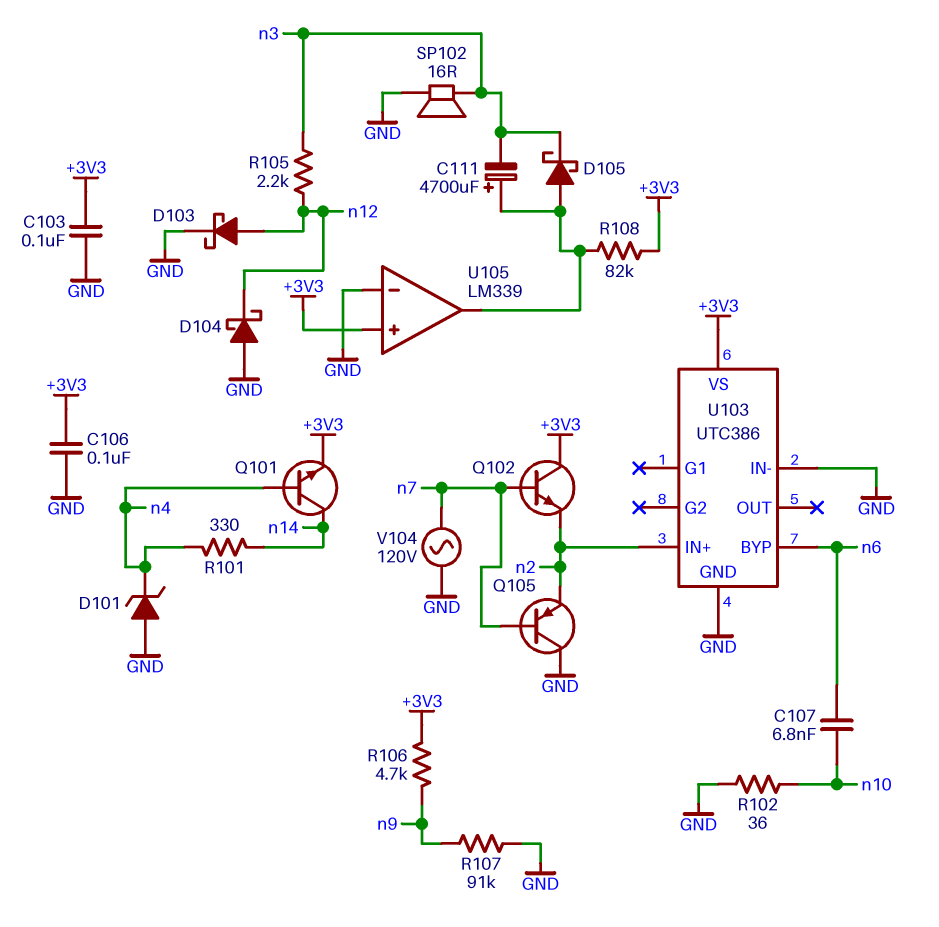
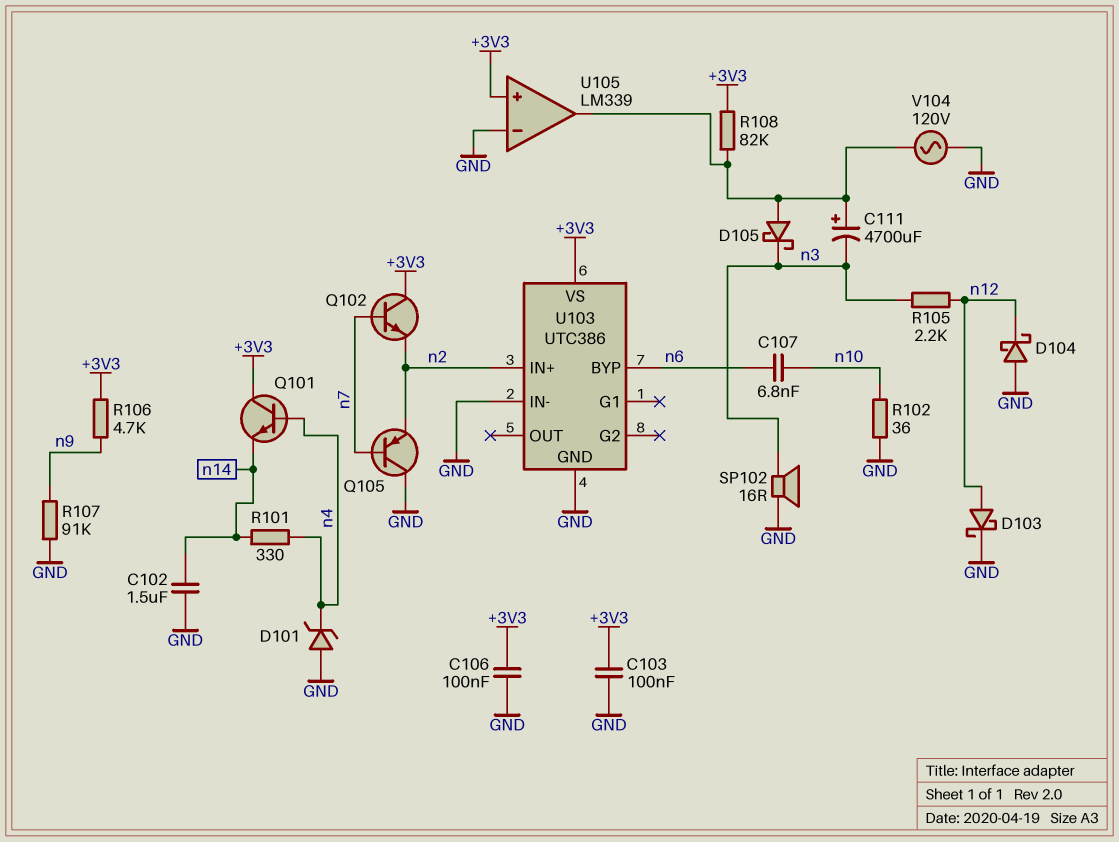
C102: none -> 1.5uF (GND, n14)
Q101: NPN (B n4, C n14, E +3V3) -> NPN (B n4, C +3V3, E n14)
V104: AC 120V (GND, n7) -> AC 120V (GND, U105/out)

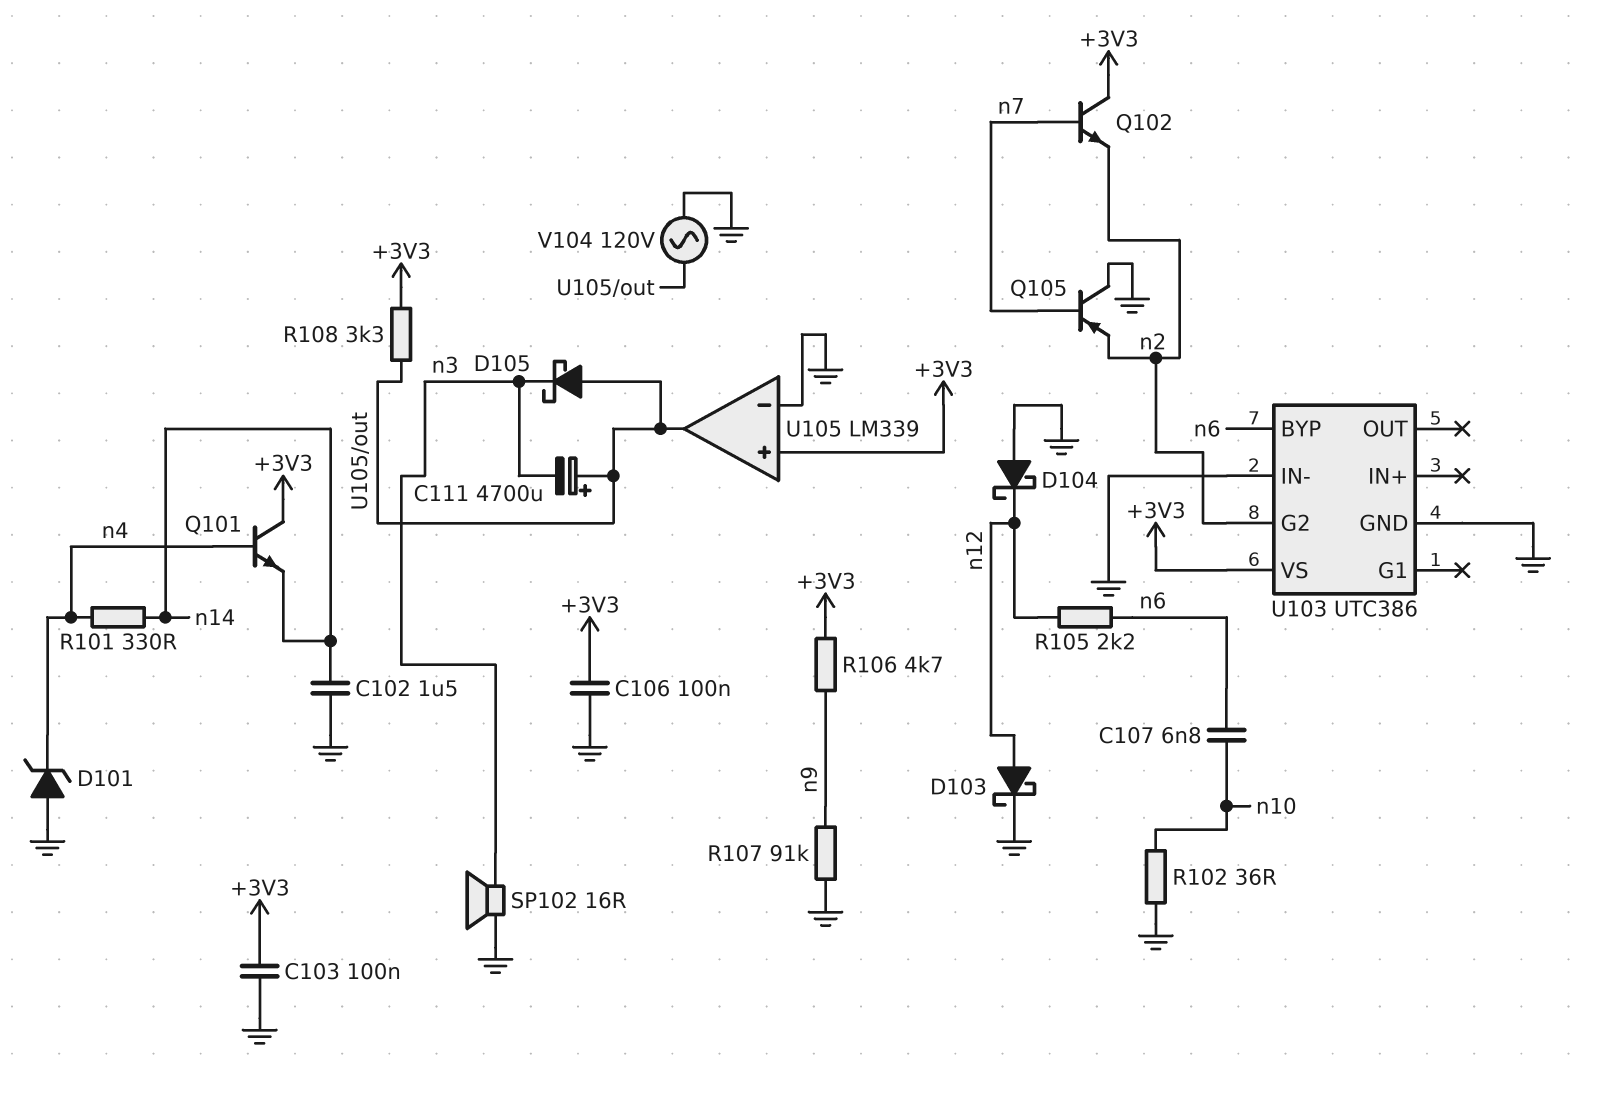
R105: 2.2k (n3, n12) -> 2.2k (n6, n12)
R108: 82k (+3V3, U105/out) -> 3.3k (+3V3, U105/out)
U103 pin G2: none -> n2
U103 pin IN+: n2 -> none

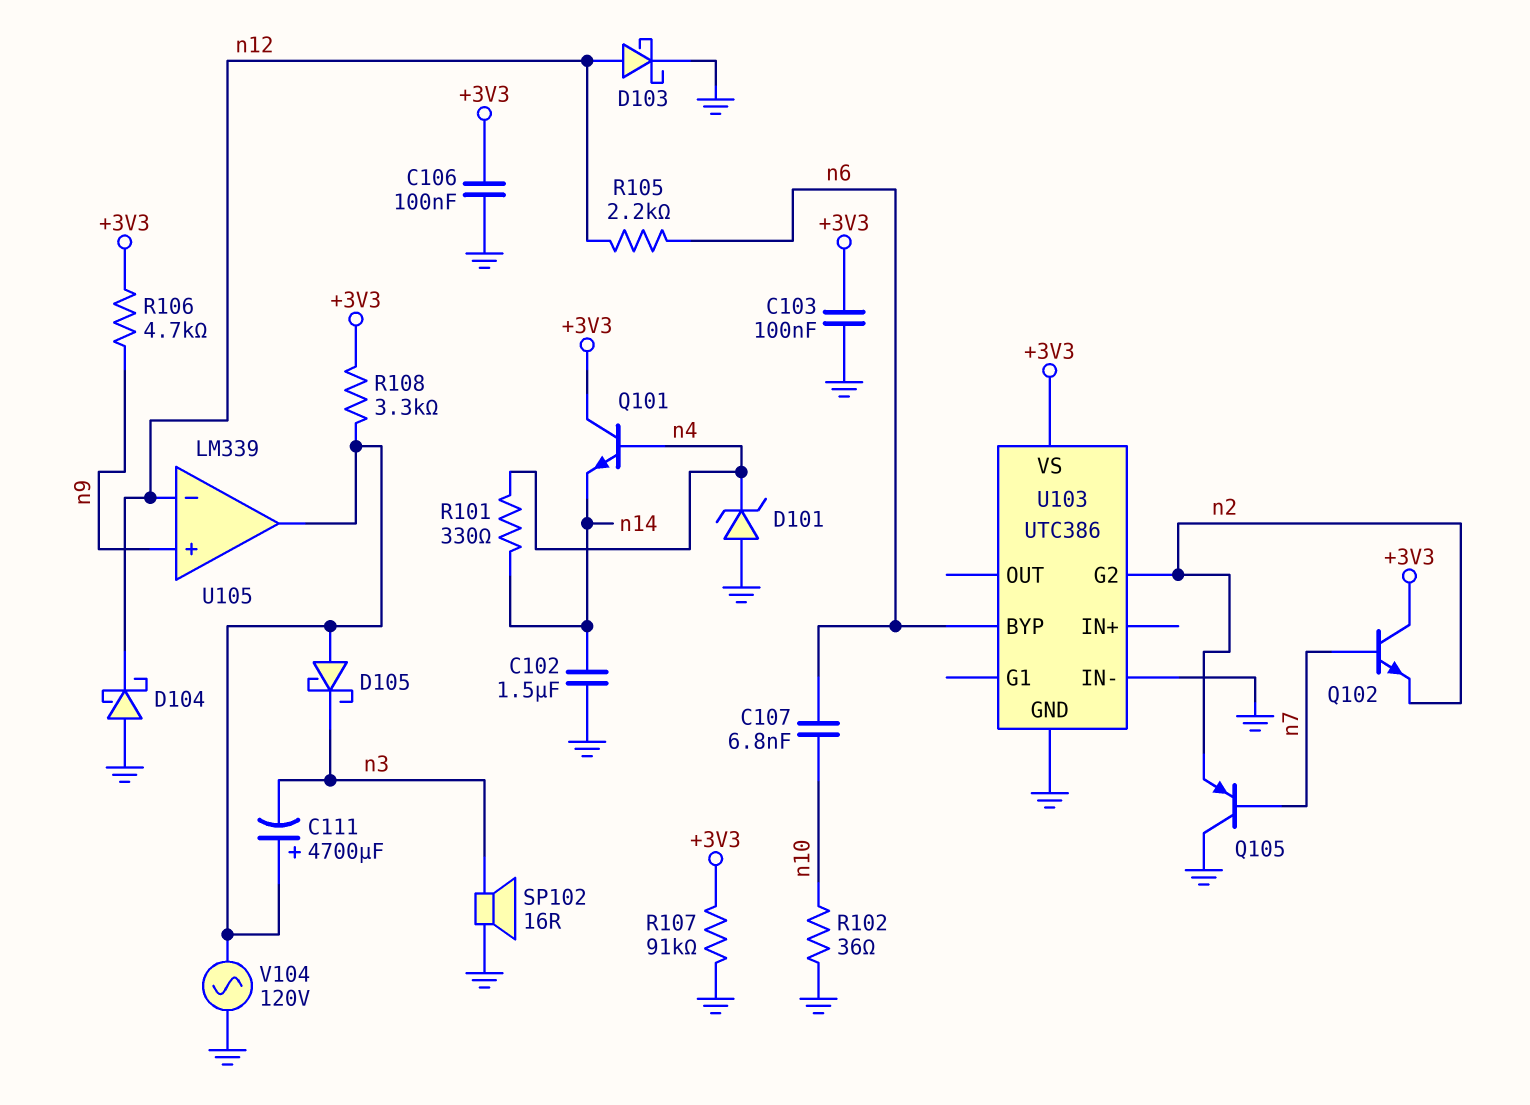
R107: 91k (GND, n9) -> 91k (+3V3, GND)
U105 pin in+: +3V3 -> n9
U105 pin in-: GND -> n12

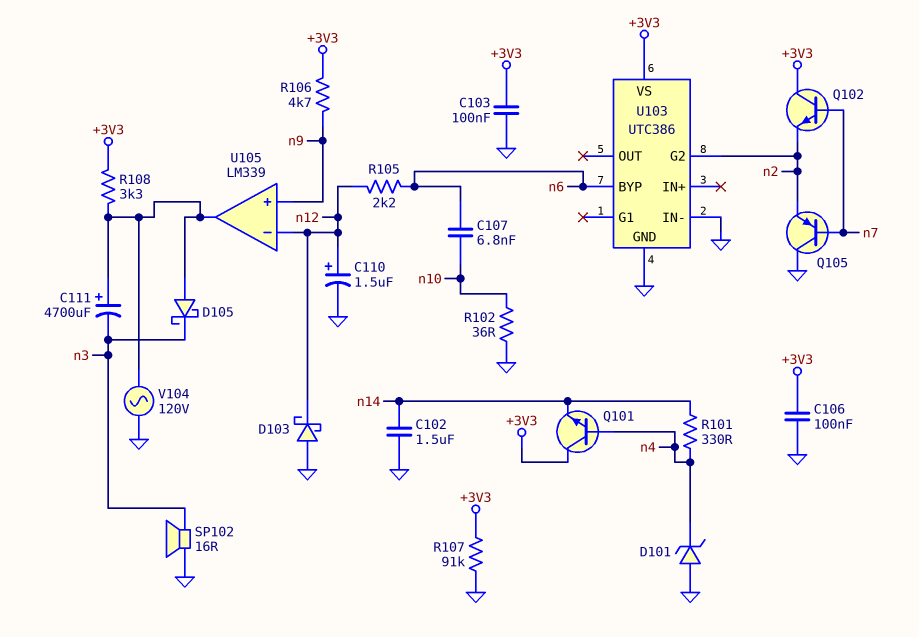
C110: none -> 1.5uF (plus n12, minus GND)
D103: schottky (A n12, K GND) -> schottky (A GND, K n12)
D104: schottky (A GND, K n12) -> none

